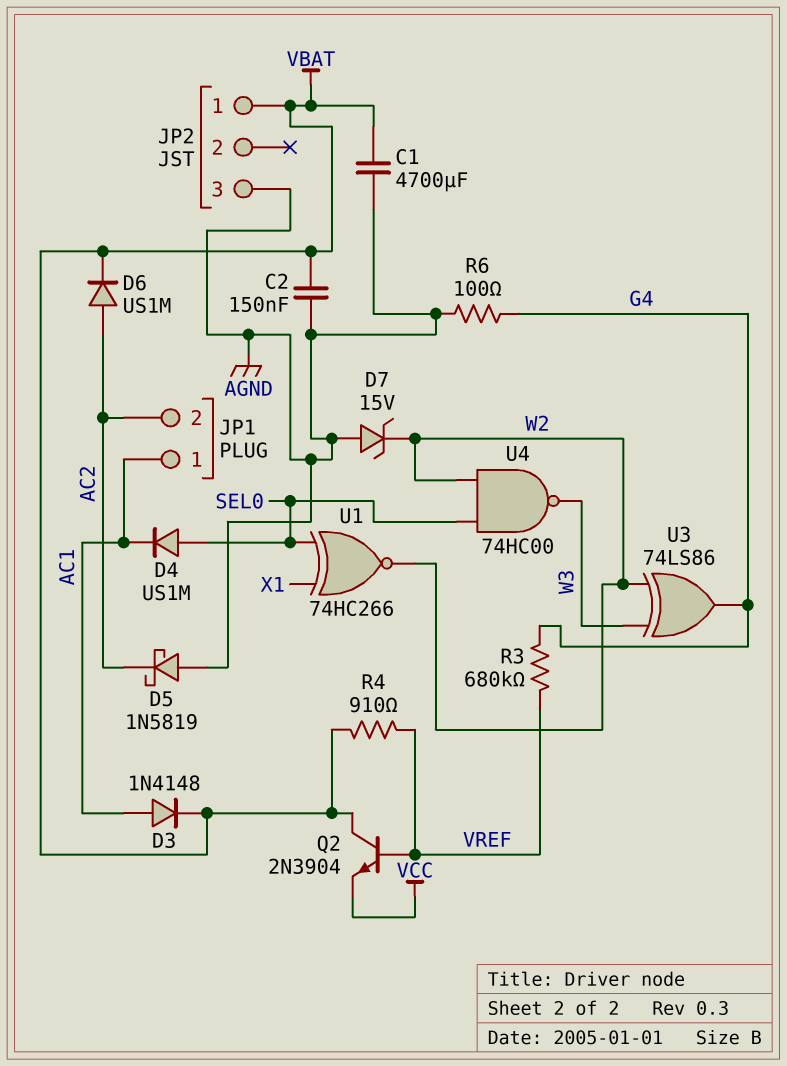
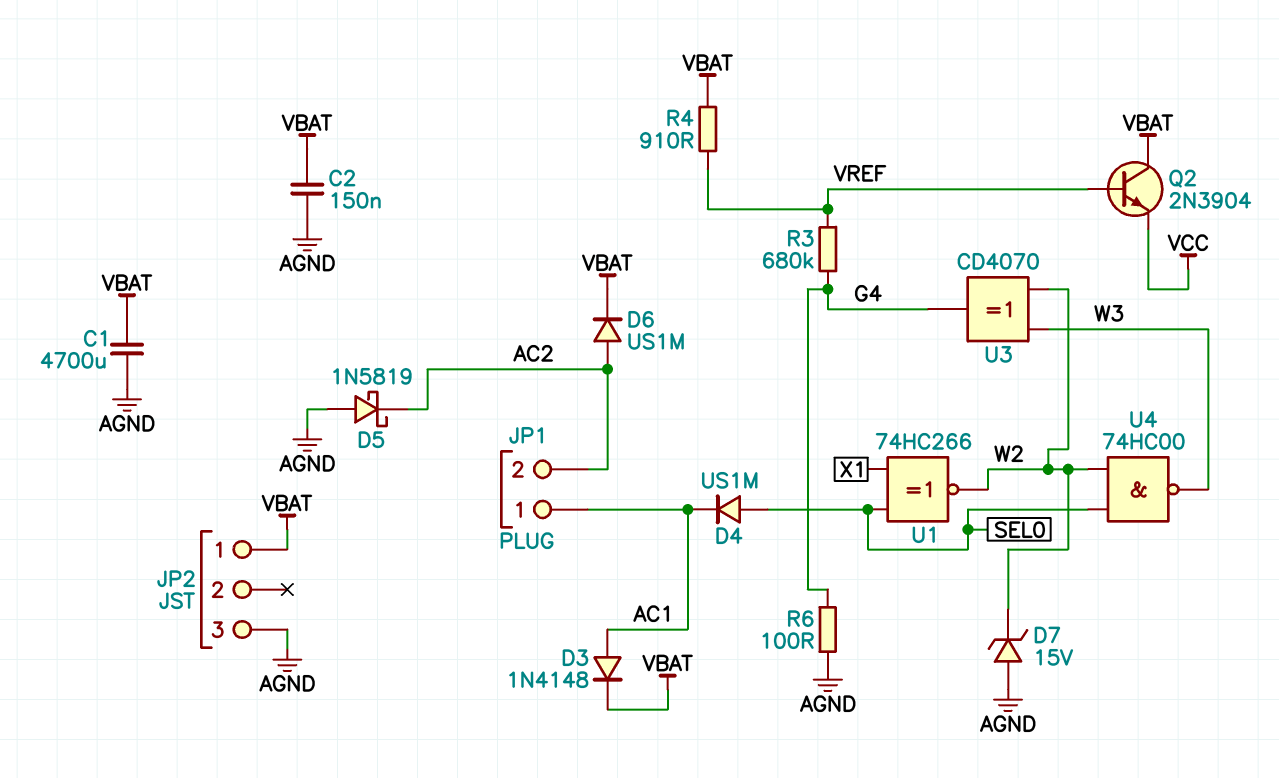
U3: XOR 74LS86 (in W2, in W3, out G4) -> XOR CD4070 (in W2, in W3, out G4)

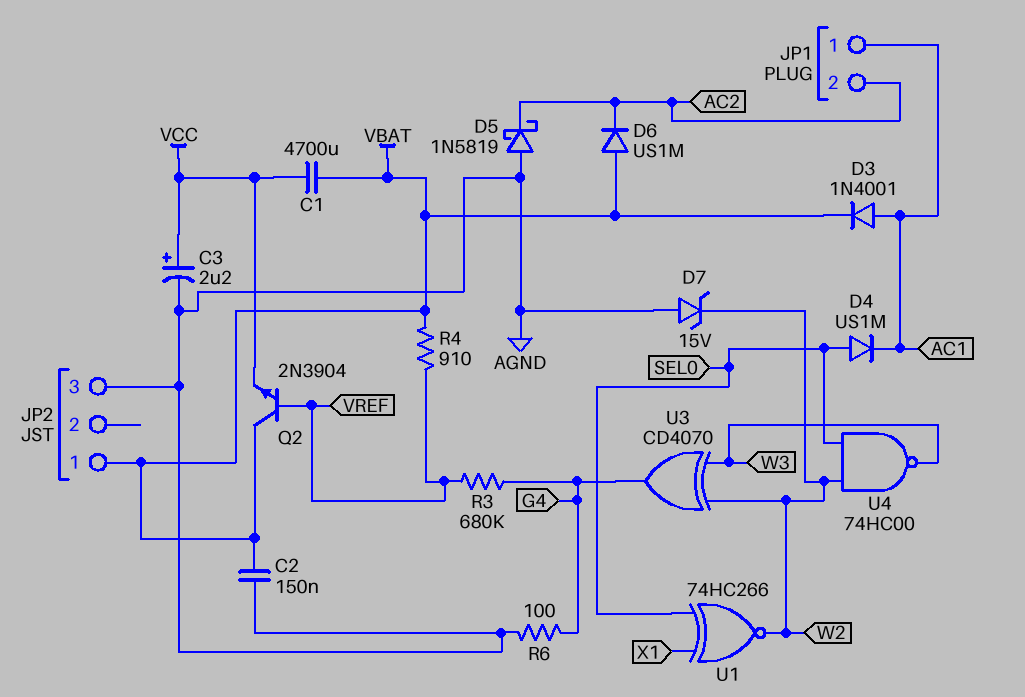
C1: 4700uF (AGND, VBAT) -> 4700uF (VBAT, VCC)
C3: none -> 2.2uF (plus VCC, minus AGND)
D3: diode 1N4148 (A AC1, K VBAT) -> diode 1N4001 (A AC1, K VBAT)
D6: diode US1M (A AC2, K VBAT) -> diode US1M (A VBAT, K AC2)

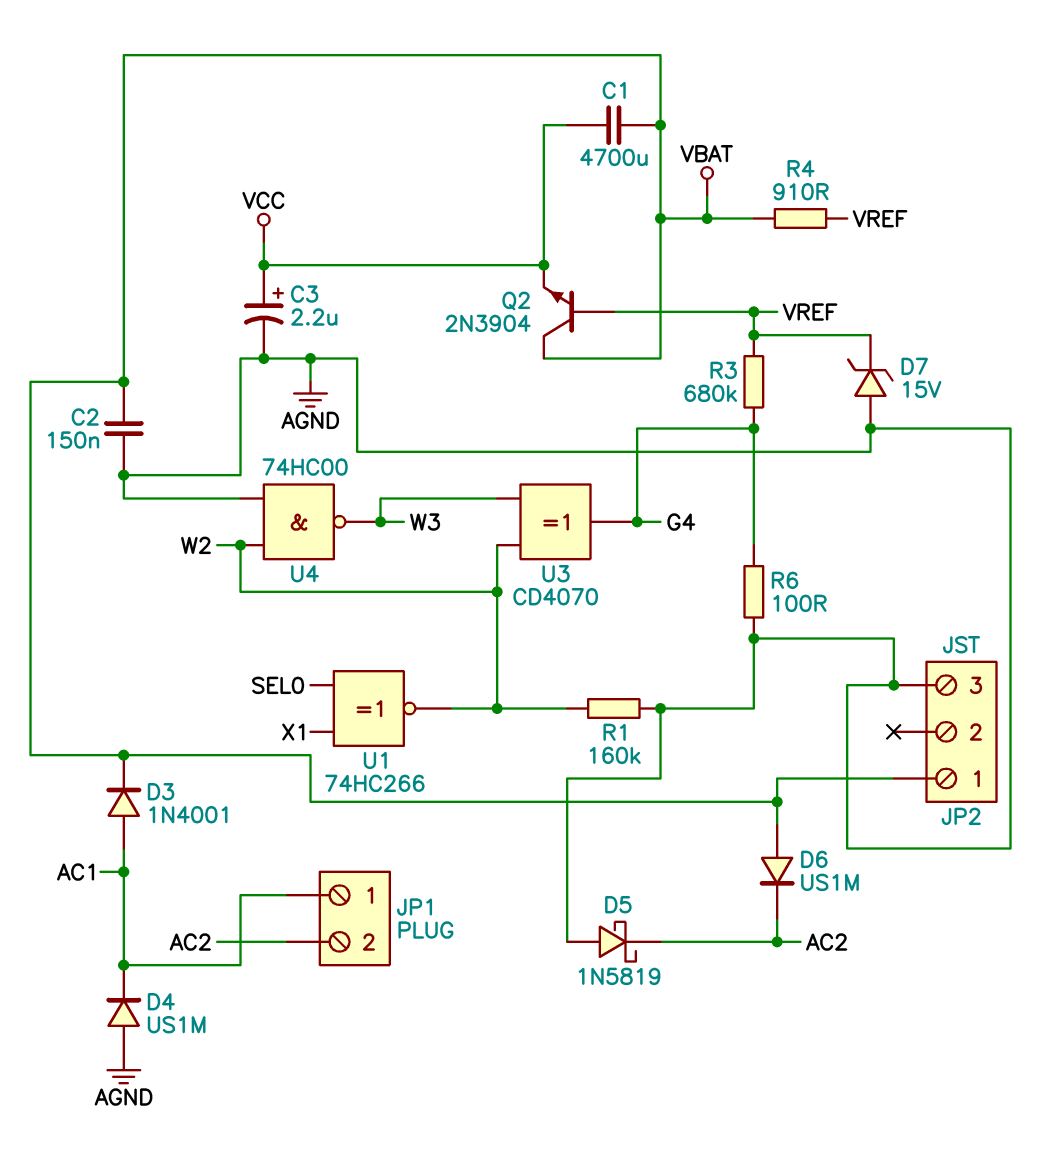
D4: diode US1M (A SEL0, K AC1) -> diode US1M (A AGND, K AC1)
D7: zener 15V (A AGND, K W2) -> zener 15V (A AGND, K VREF)
R1: none -> 160k (AGND, W2)
U4: NAND 74HC00 (in SEL0, in W2, out W3) -> NAND 74HC00 (in AGND, in W2, out W3)

